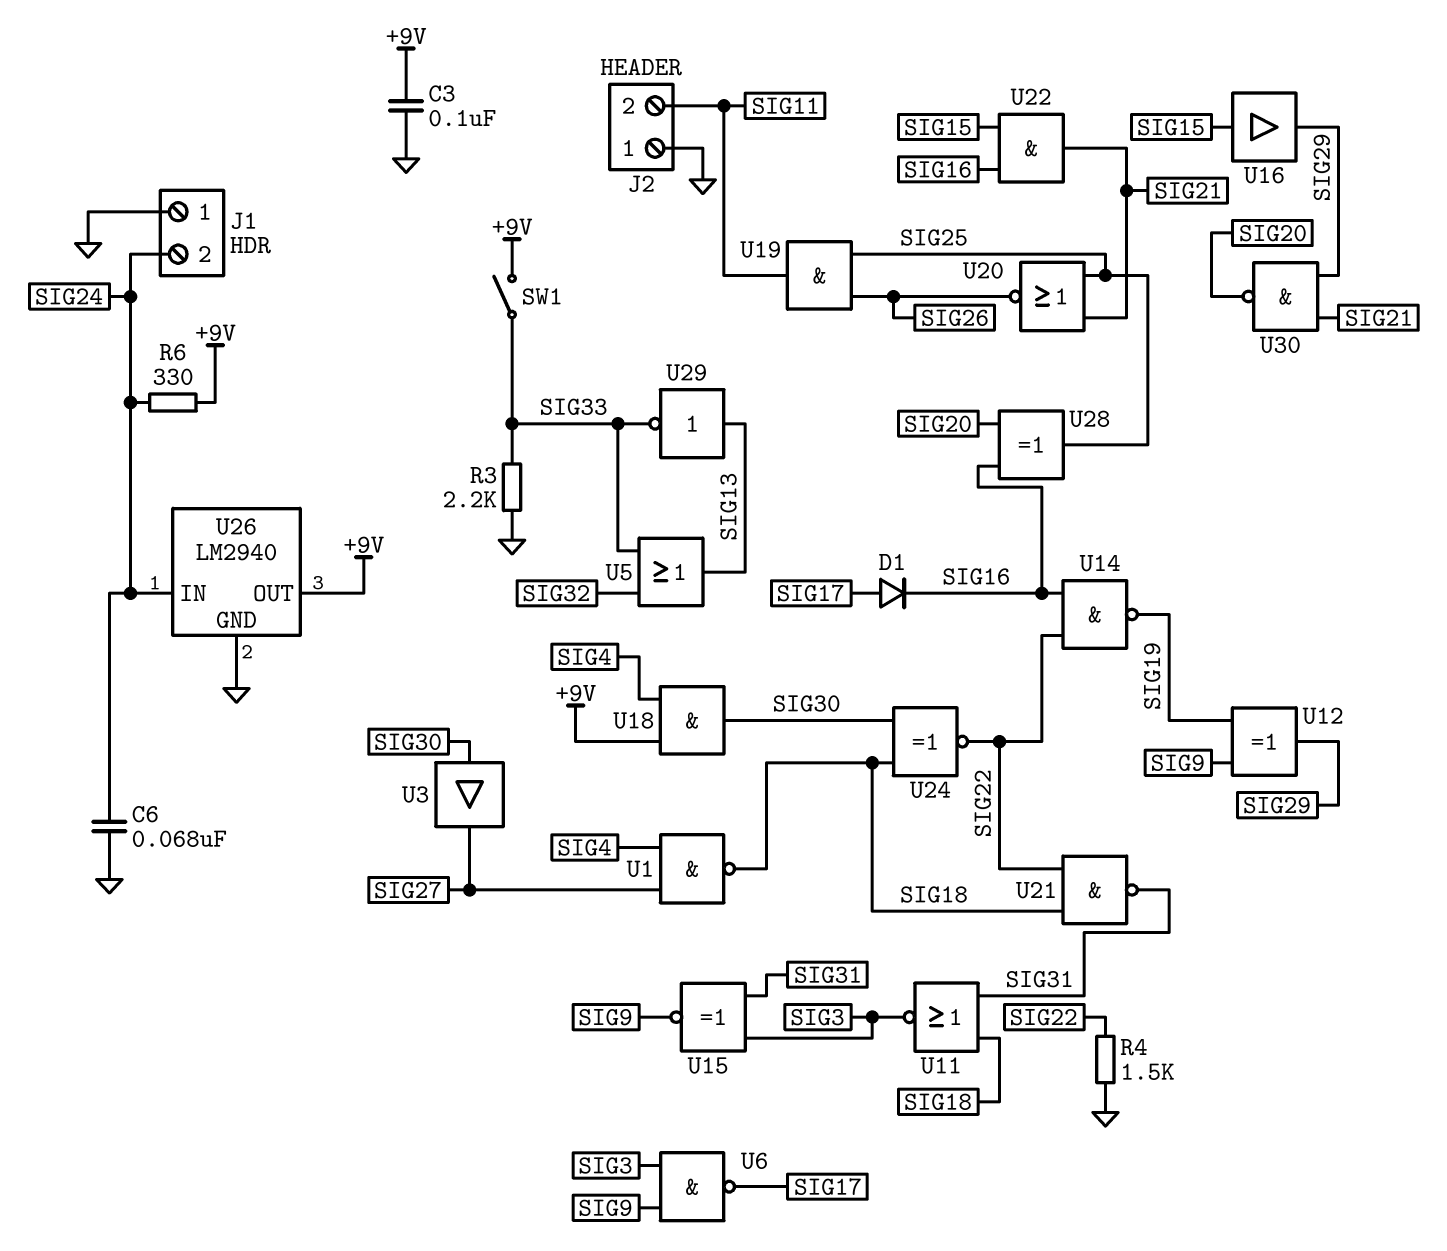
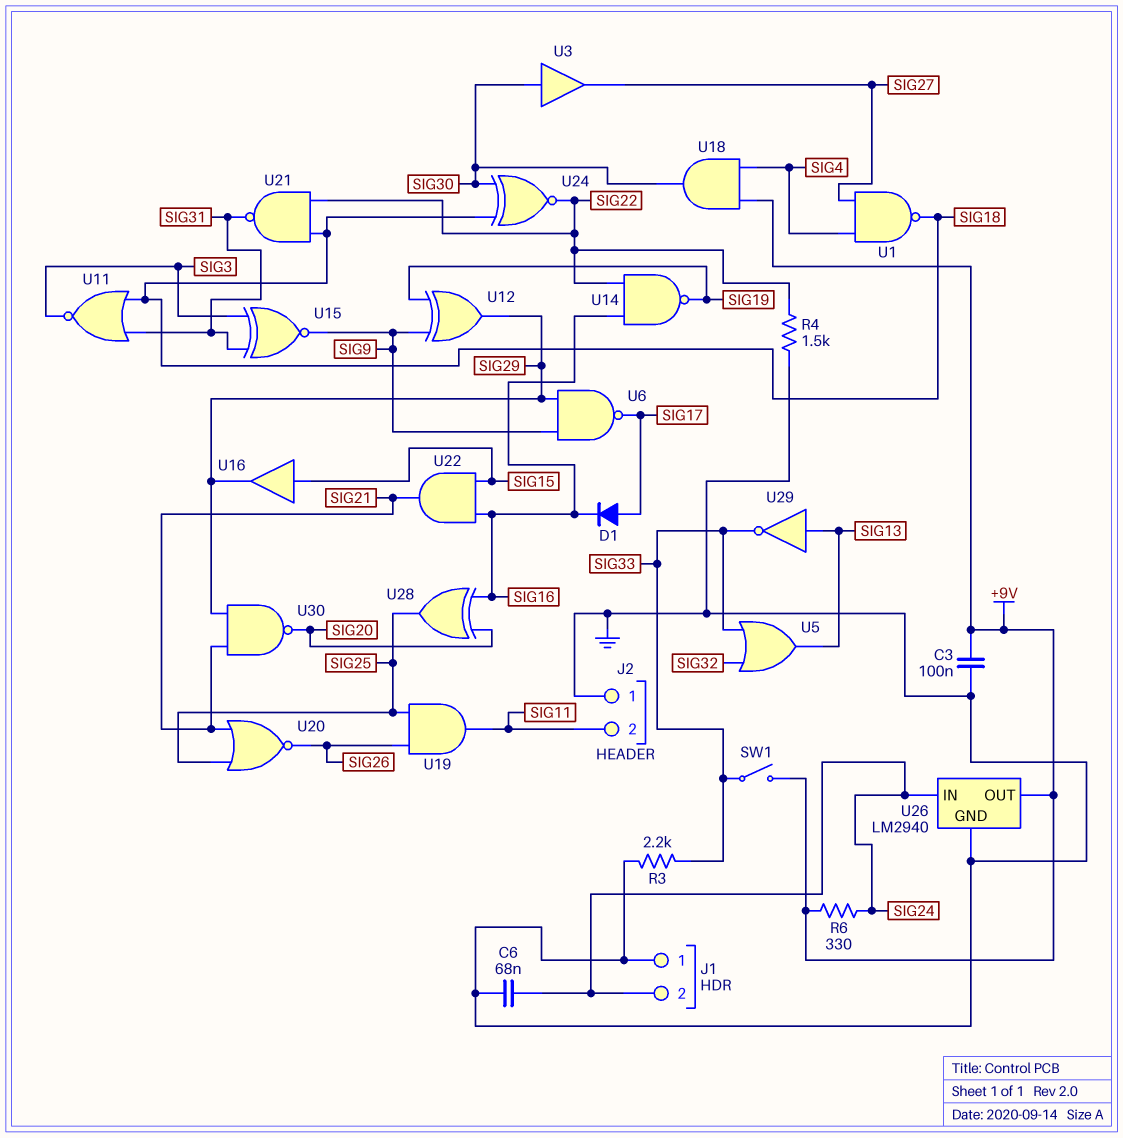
U6: NAND (in SIG3, in SIG9, out SIG17) -> NAND (in SIG9, in SIG29, out SIG17)

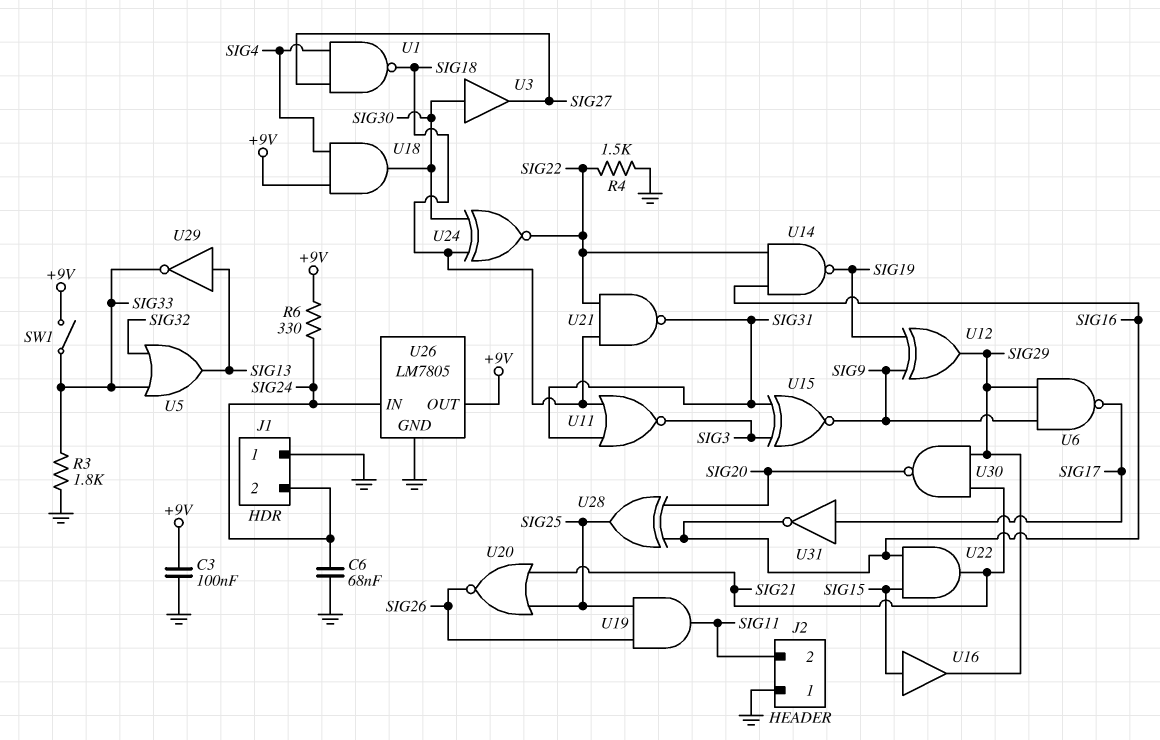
D1: diode (A SIG17, K SIG16) -> none
R3: 2.2k (GND, SIG33) -> 1.8k (GND, SIG33)
U26: LM2940 -> LM7805
U31: none -> NOT (in SIG17, out SIG16)

